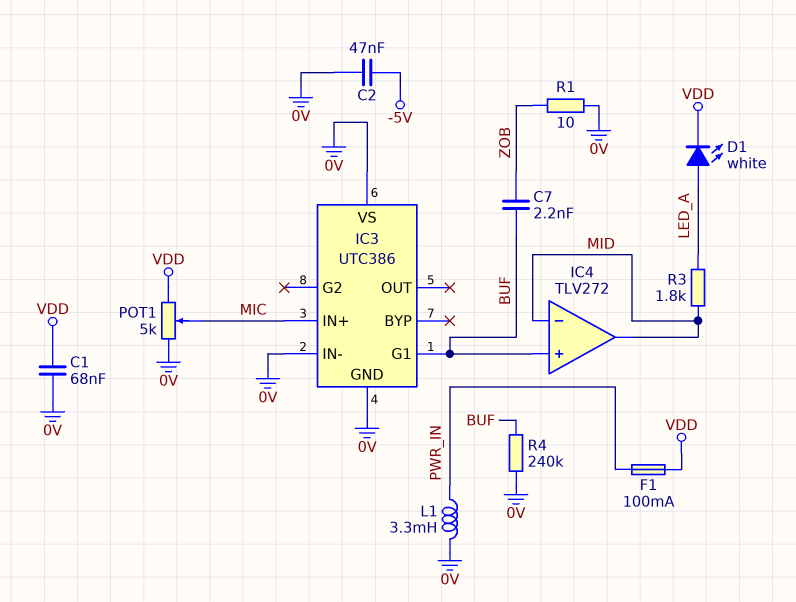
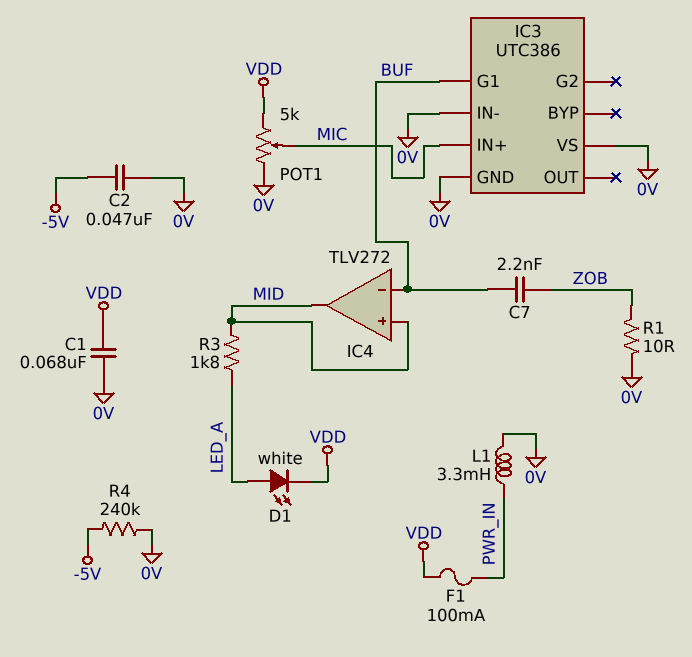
IC4 pin in+: BUF -> MID
IC4 pin in-: MID -> BUF
R4: 240k (0V, BUF) -> 240k (-5V, 0V)

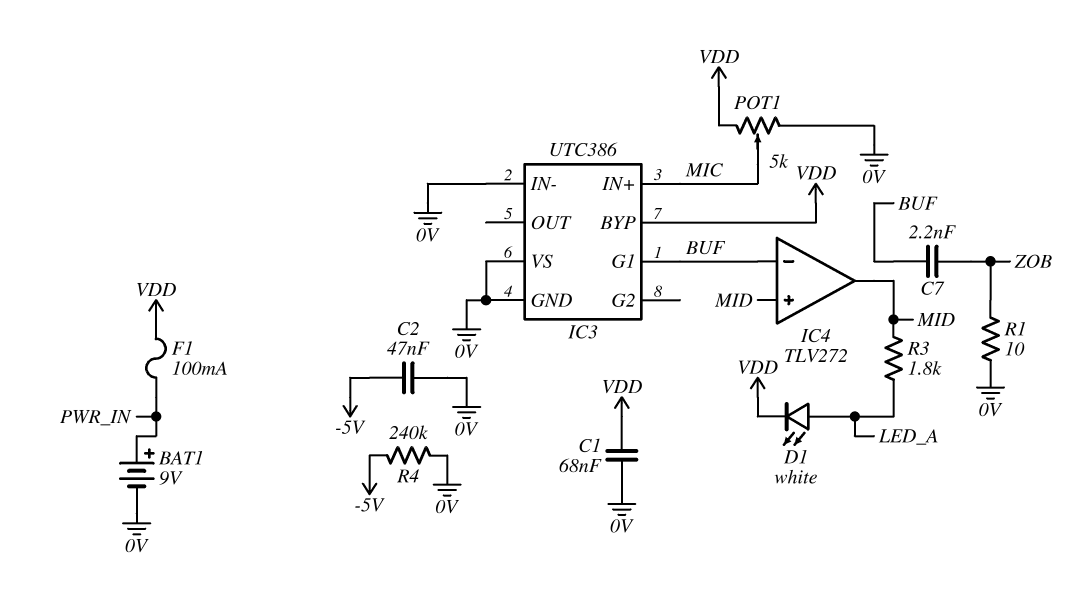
BAT1: none -> 9V (plus PWR_IN, minus 0V)
IC3 pin BYP: none -> VDD
L1: 3.3mH (0V, PWR_IN) -> none

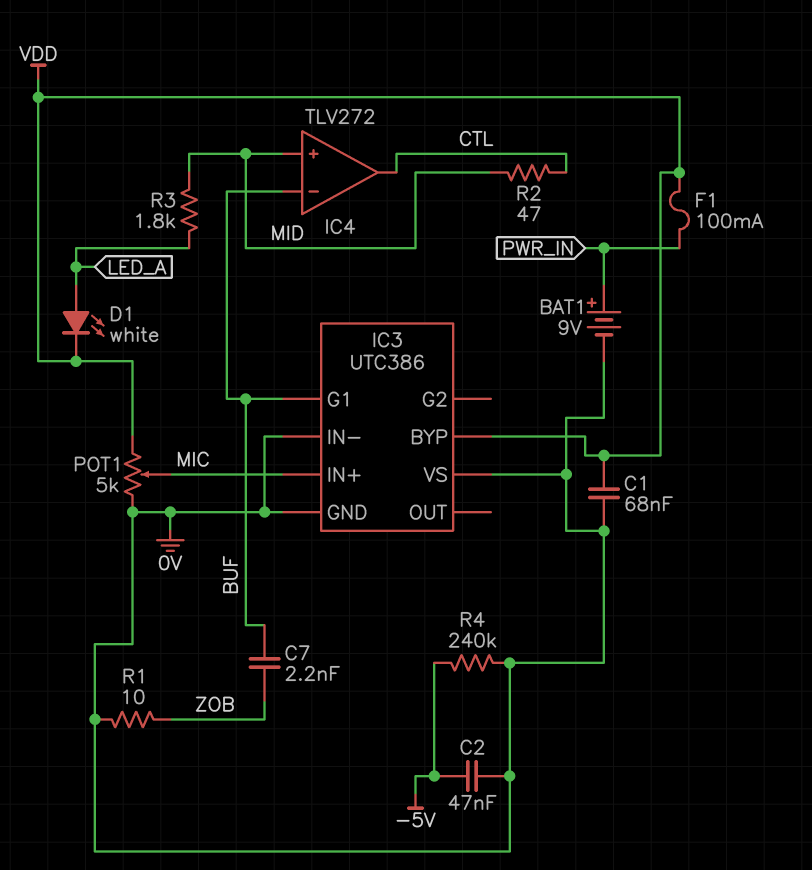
IC4 pin out: MID -> CTL
R2: none -> 47 (CTL, MID)

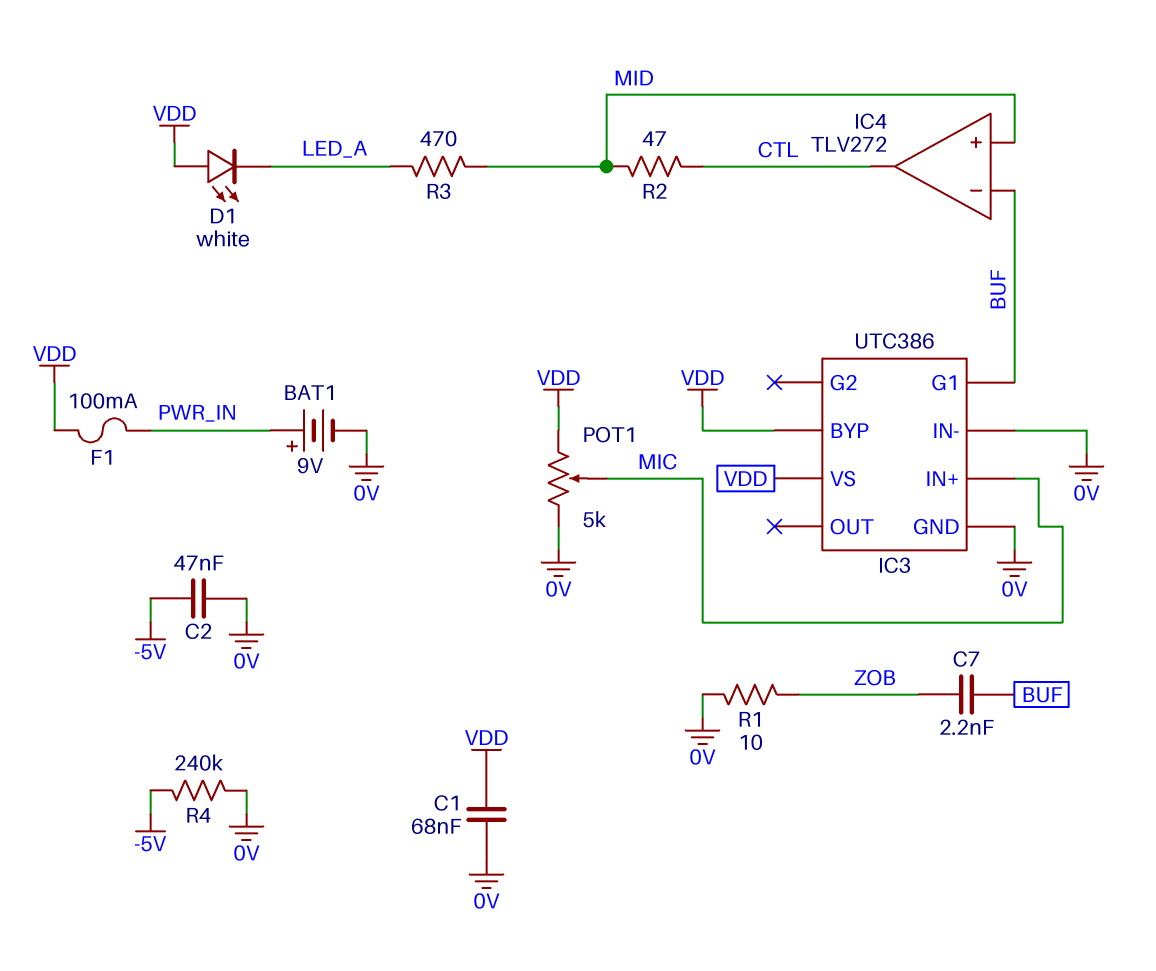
D1: LED white (A LED_A, K VDD) -> LED white (A VDD, K LED_A)
IC3 pin VS: 0V -> VDD
R3: 1.8k (LED_A, MID) -> 470 (LED_A, MID)

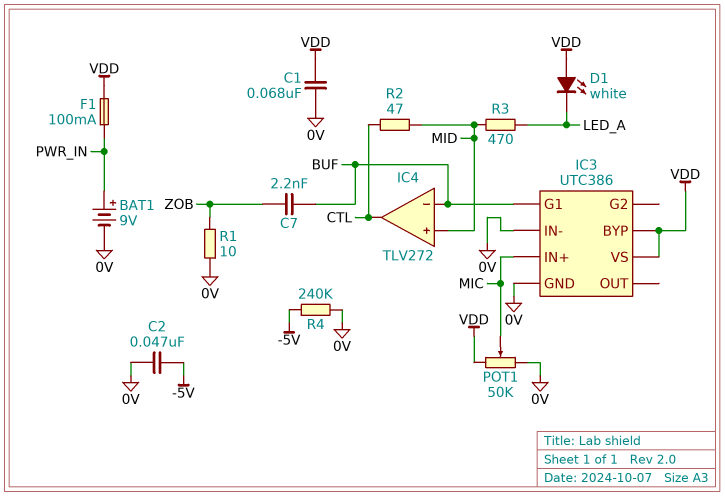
POT1: 5k (0V, VDD, wiper MIC) -> 50k (0V, VDD, wiper MIC)

